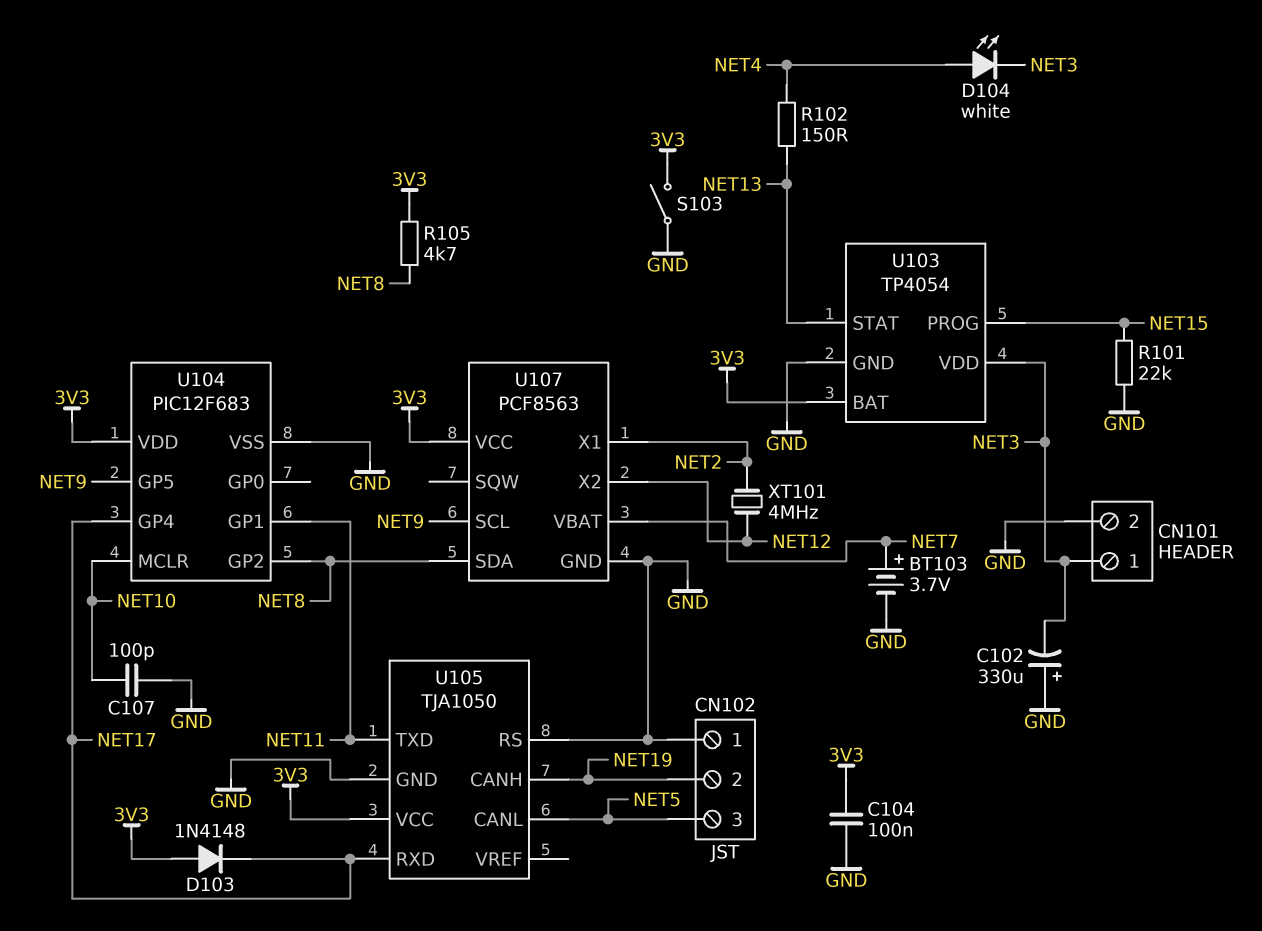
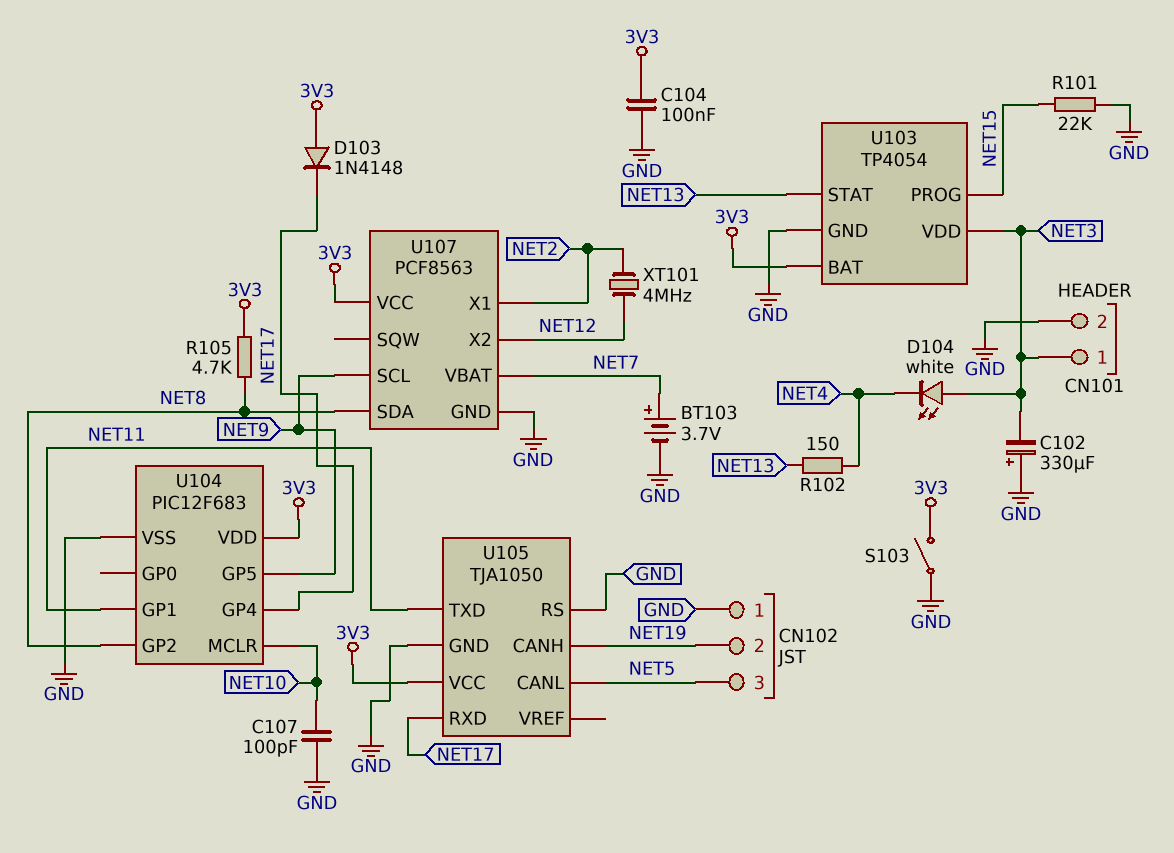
D104: LED white (A NET4, K NET3) -> LED white (A NET3, K NET4)

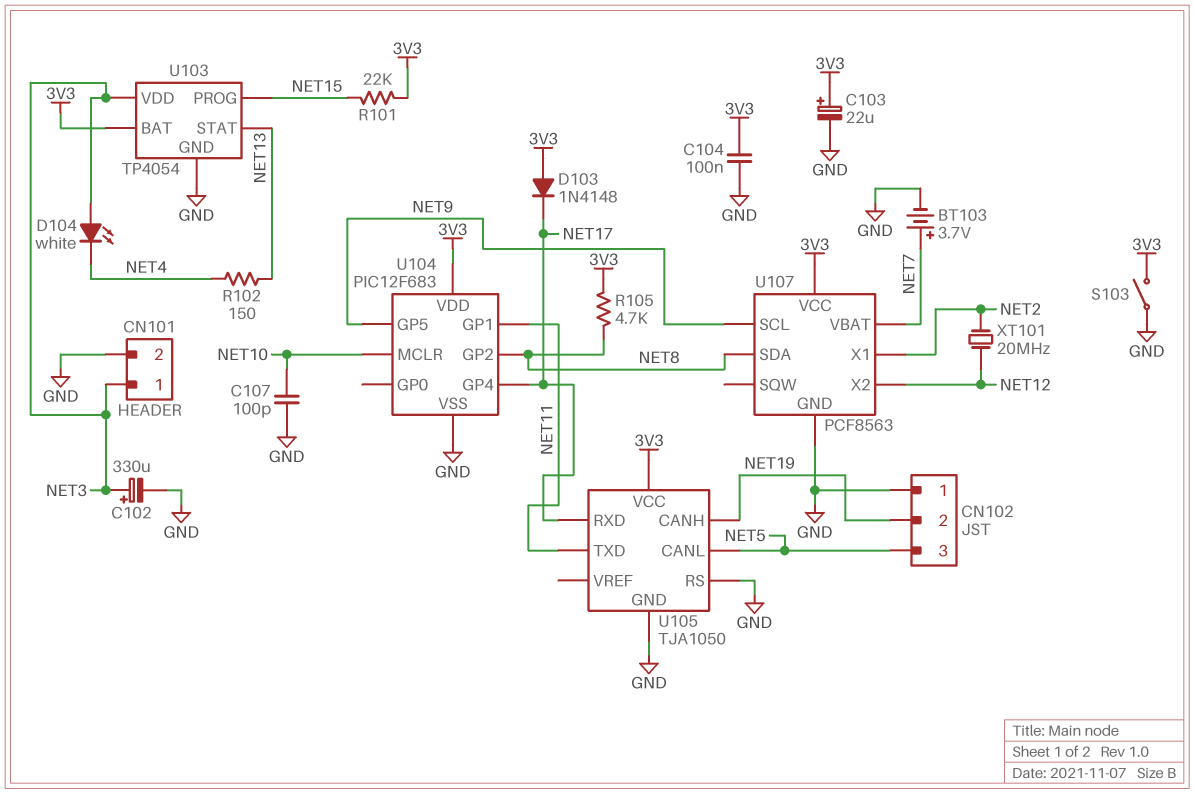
C102: 330uF (plus GND, minus NET3) -> 330uF (plus NET3, minus GND)
C103: none -> 22uF (plus 3V3, minus GND)
R101: 22k (GND, NET15) -> 22k (3V3, NET15)
XT101: 4MHz (NET2, NET12) -> 20MHz (NET2, NET12)

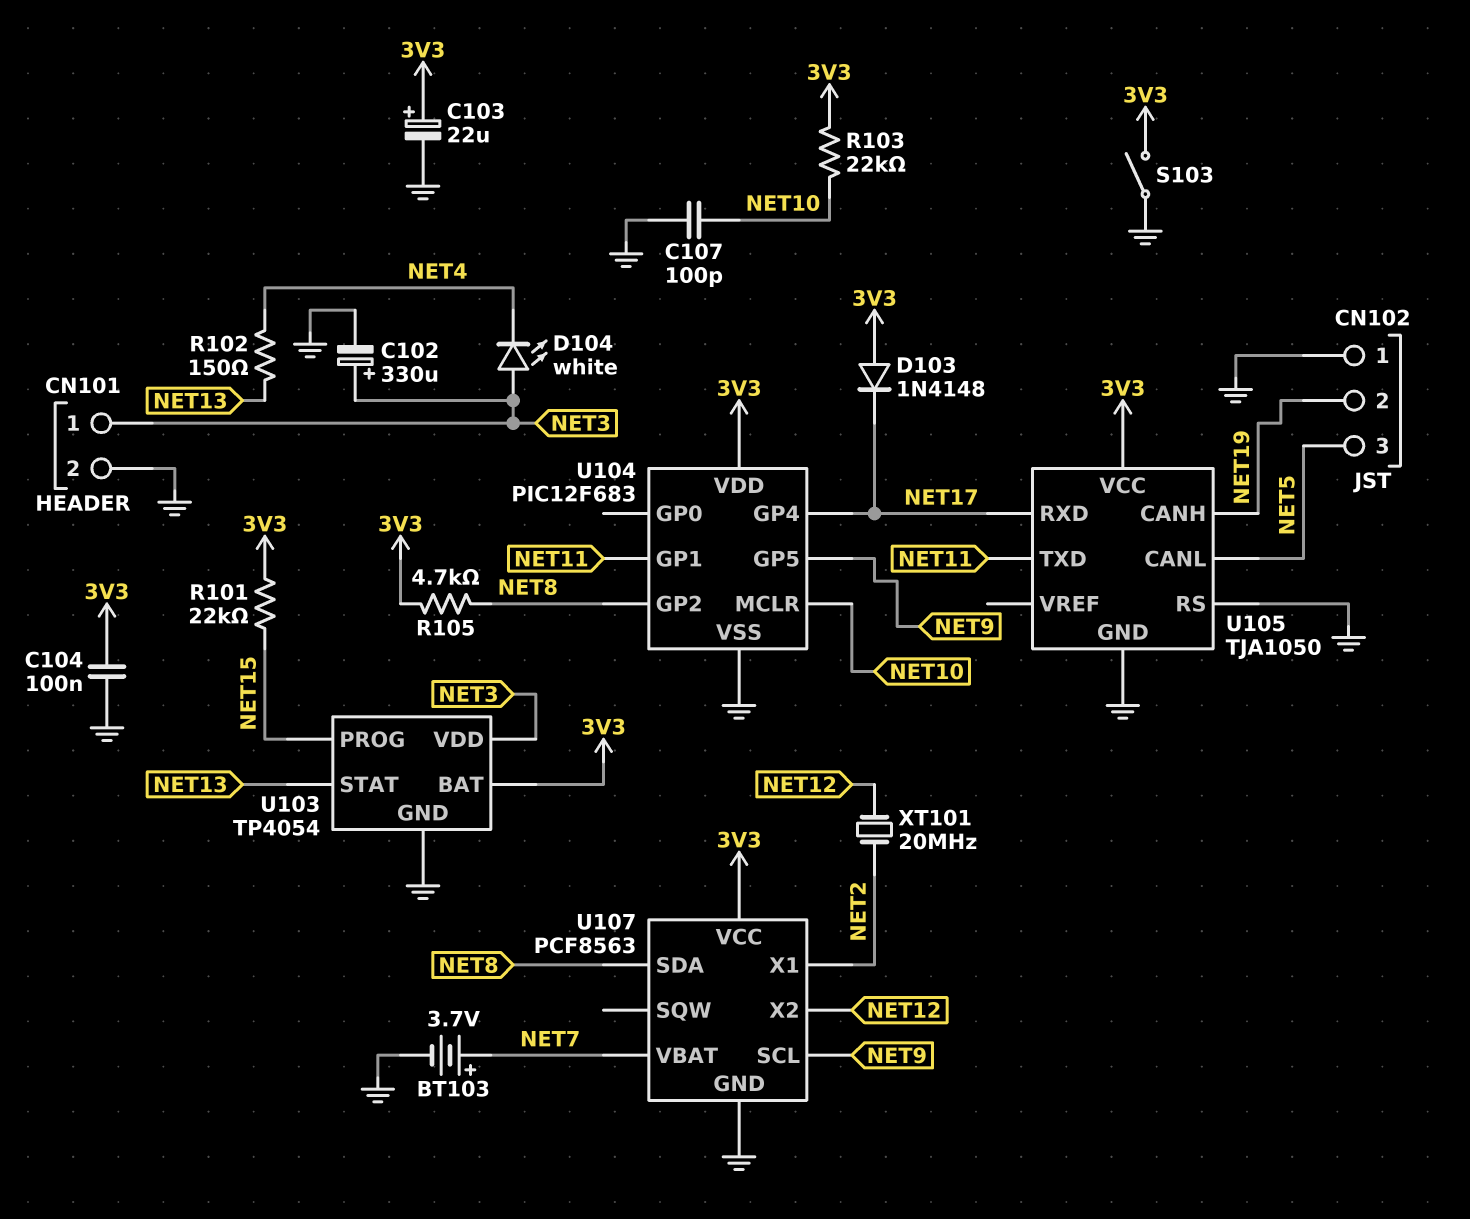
R103: none -> 22k (3V3, NET10)

